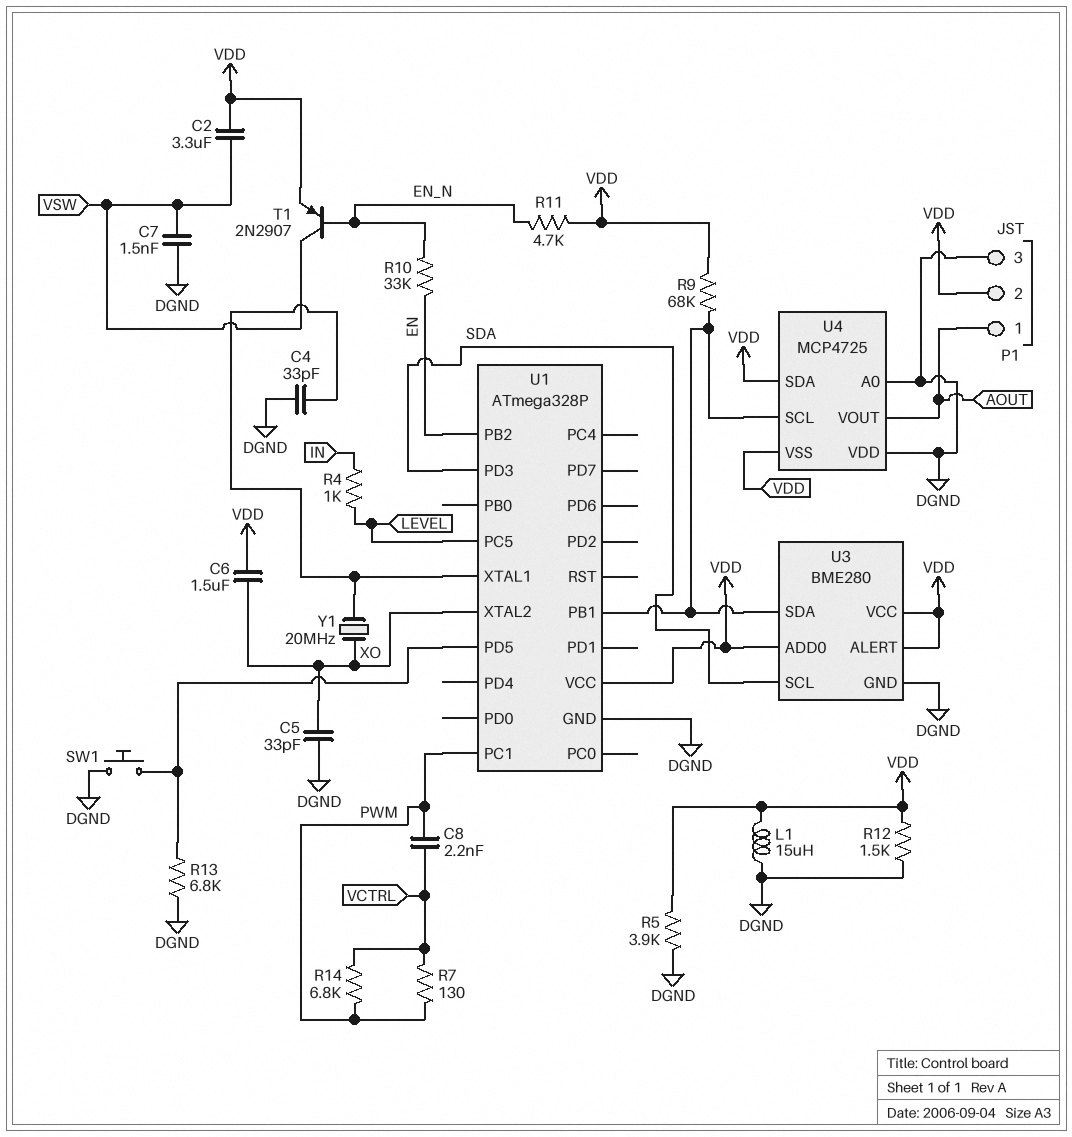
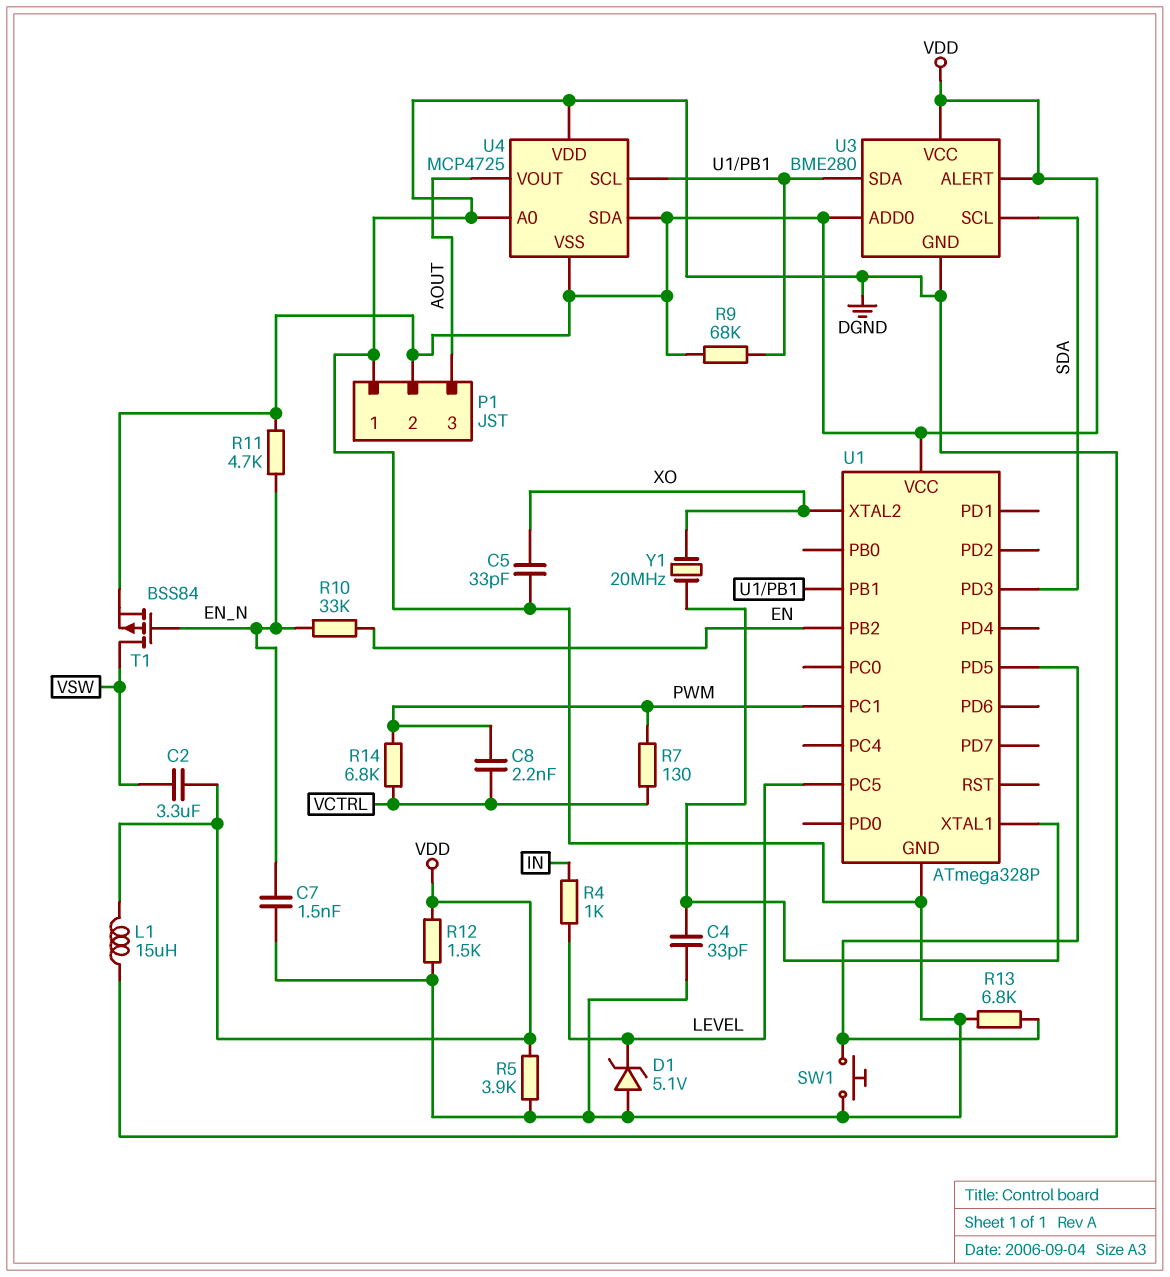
C6: 1.5uF (VDD, XO) -> none
C7: 1.5nF (DGND, VSW) -> 1.5nF (DGND, EN_N)
D1: none -> zener 5.1V (A DGND, K LEVEL)
P1 pin 1: AOUT -> DGND
P1 pin 3: DGND -> AOUT
T1: PNP 2N2907 (B EN_N, C VSW, E VDD) -> PMOS BSS84 (G EN_N, D VSW, S VDD)

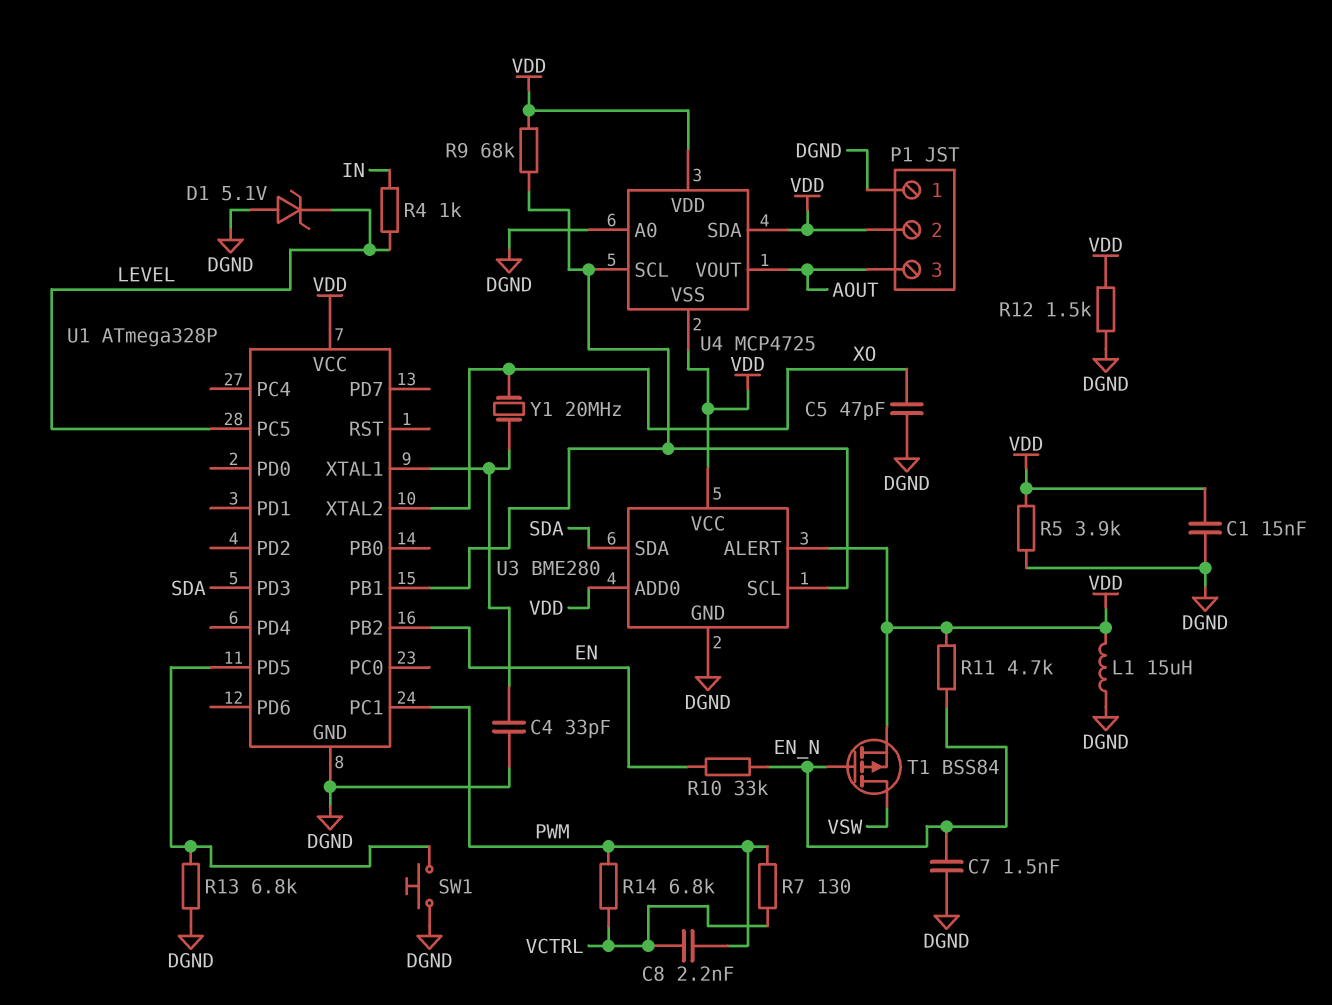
C1: none -> 15nF (DGND, VDD)
C2: 3.3uF (VDD, VSW) -> none
C5: 33pF (DGND, XO) -> 47pF (DGND, XO)
U3 pin SCL: SDA -> U1/PB1
U3 pin SDA: U1/PB1 -> SDA
U4 pin VDD: DGND -> VDD

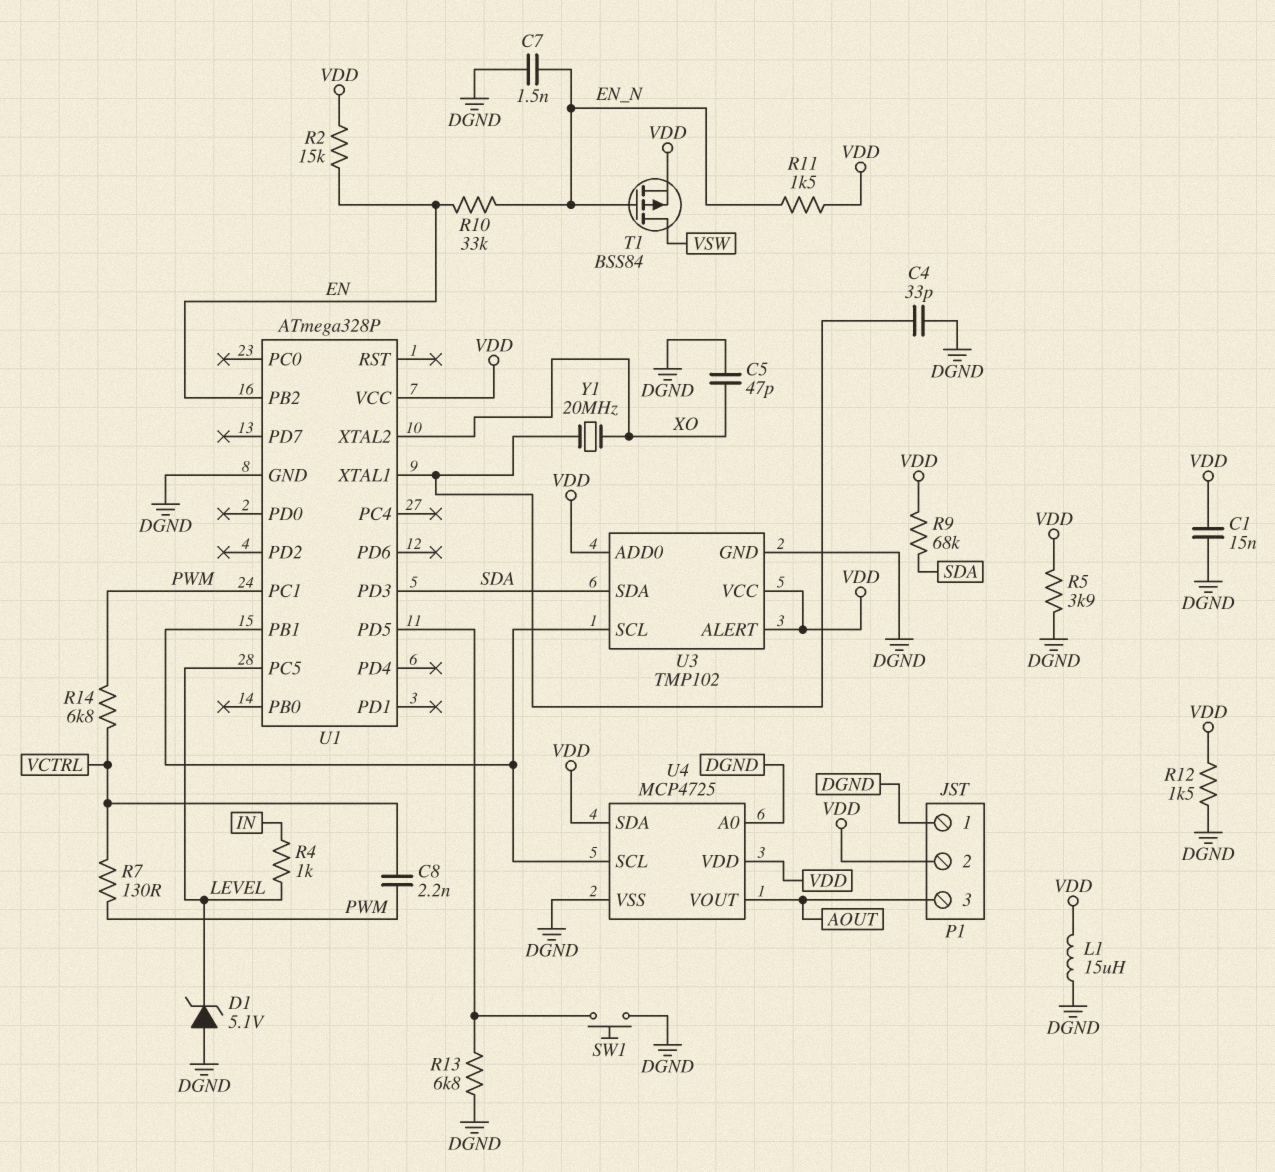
R2: none -> 15k (EN, VDD)
R9: 68k (U1/PB1, VDD) -> 68k (SDA, VDD)
R11: 4.7k (EN_N, VDD) -> 1.5k (EN_N, VDD)
U3: BME280 -> TMP102
U4 pin VSS: VDD -> DGND

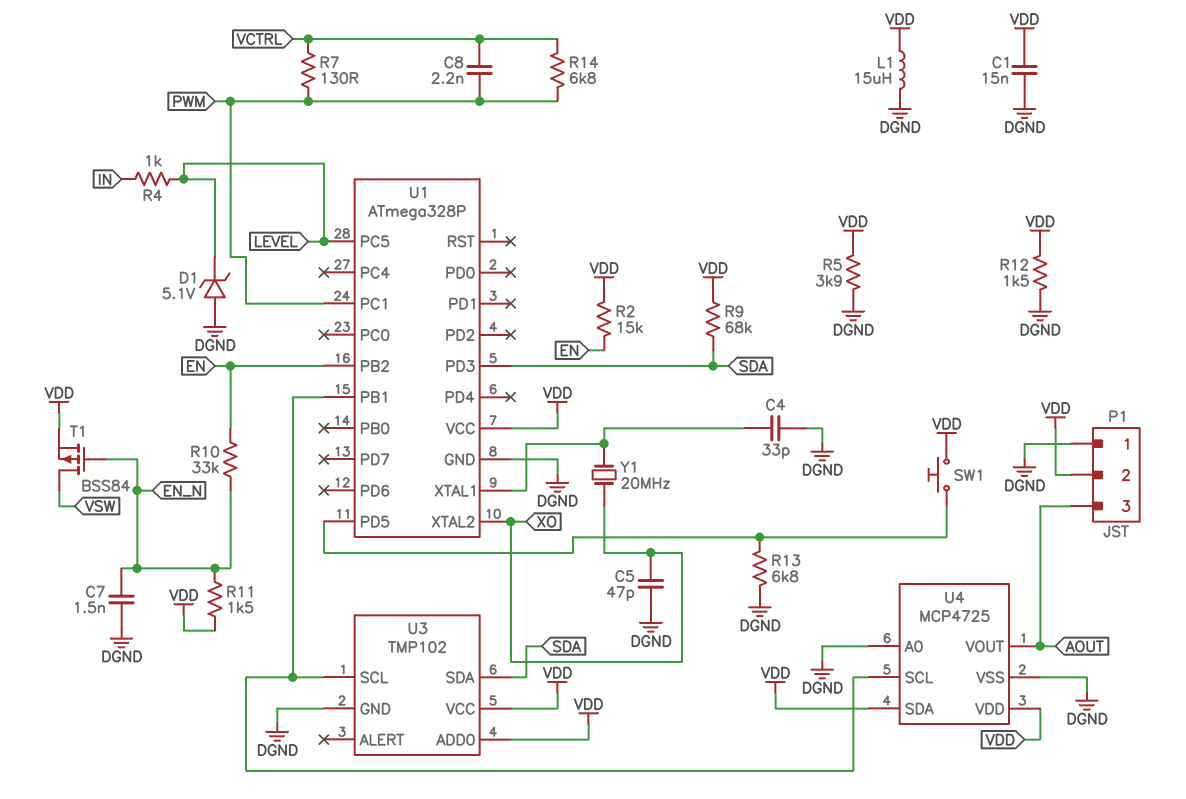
SW1: button (DGND, U1/PD5) -> button (U1/PD5, VDD)
U3 pin ALERT: VDD -> none

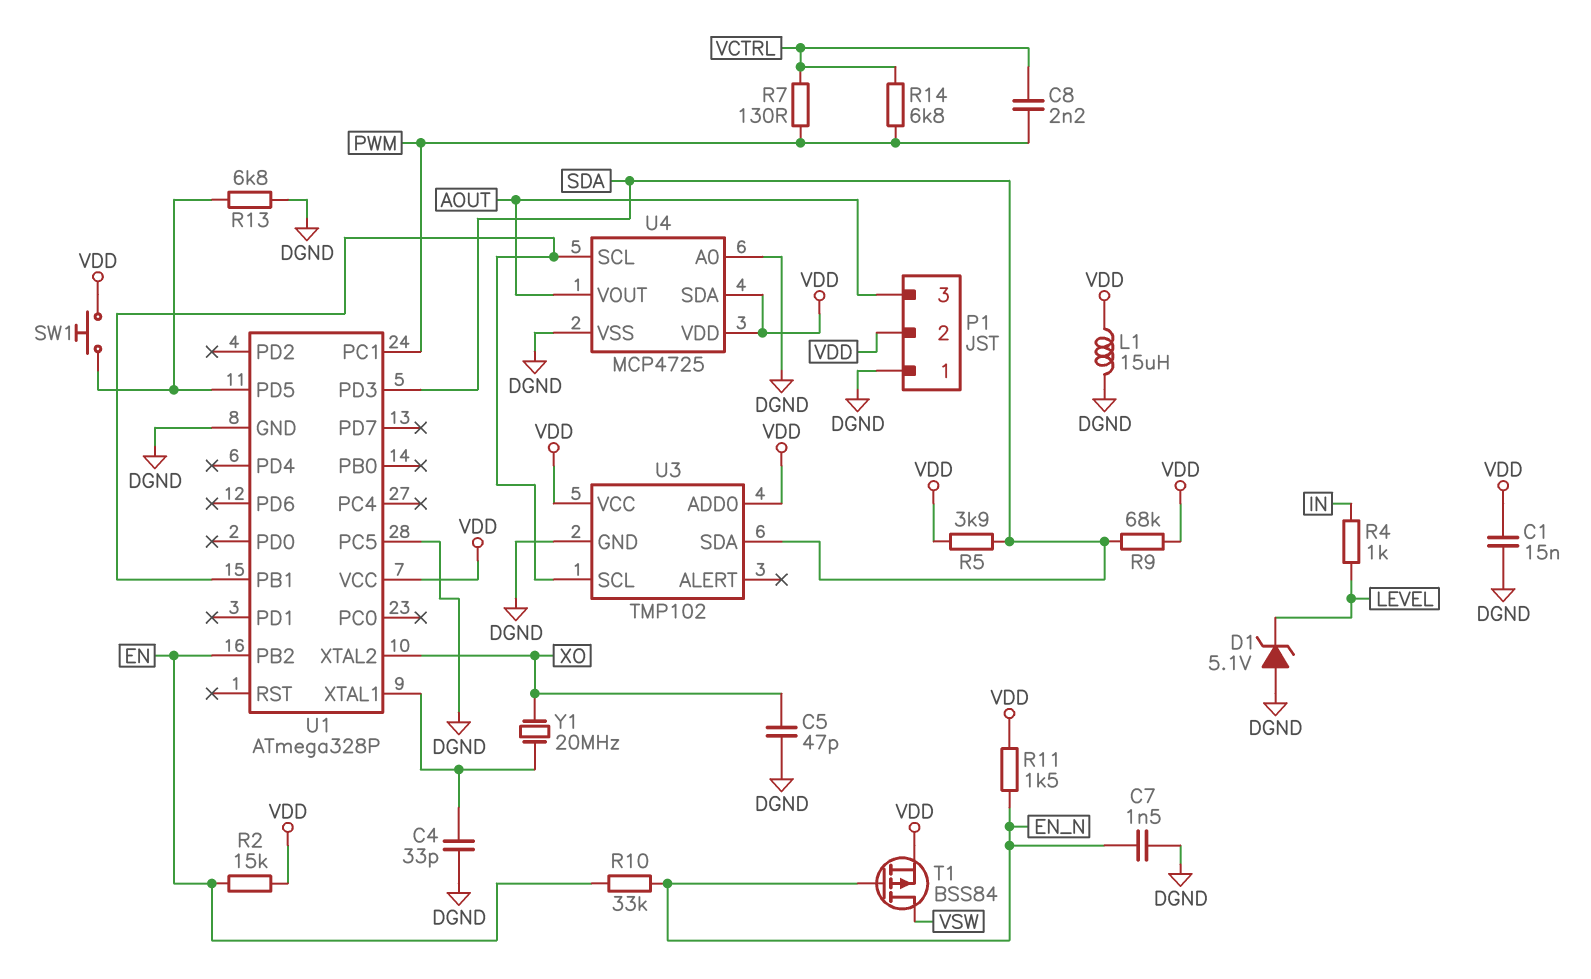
R5: 3.9k (DGND, VDD) -> 3.9k (SDA, VDD)
R12: 1.5k (DGND, VDD) -> none
U1 pin PC5: LEVEL -> DGND

